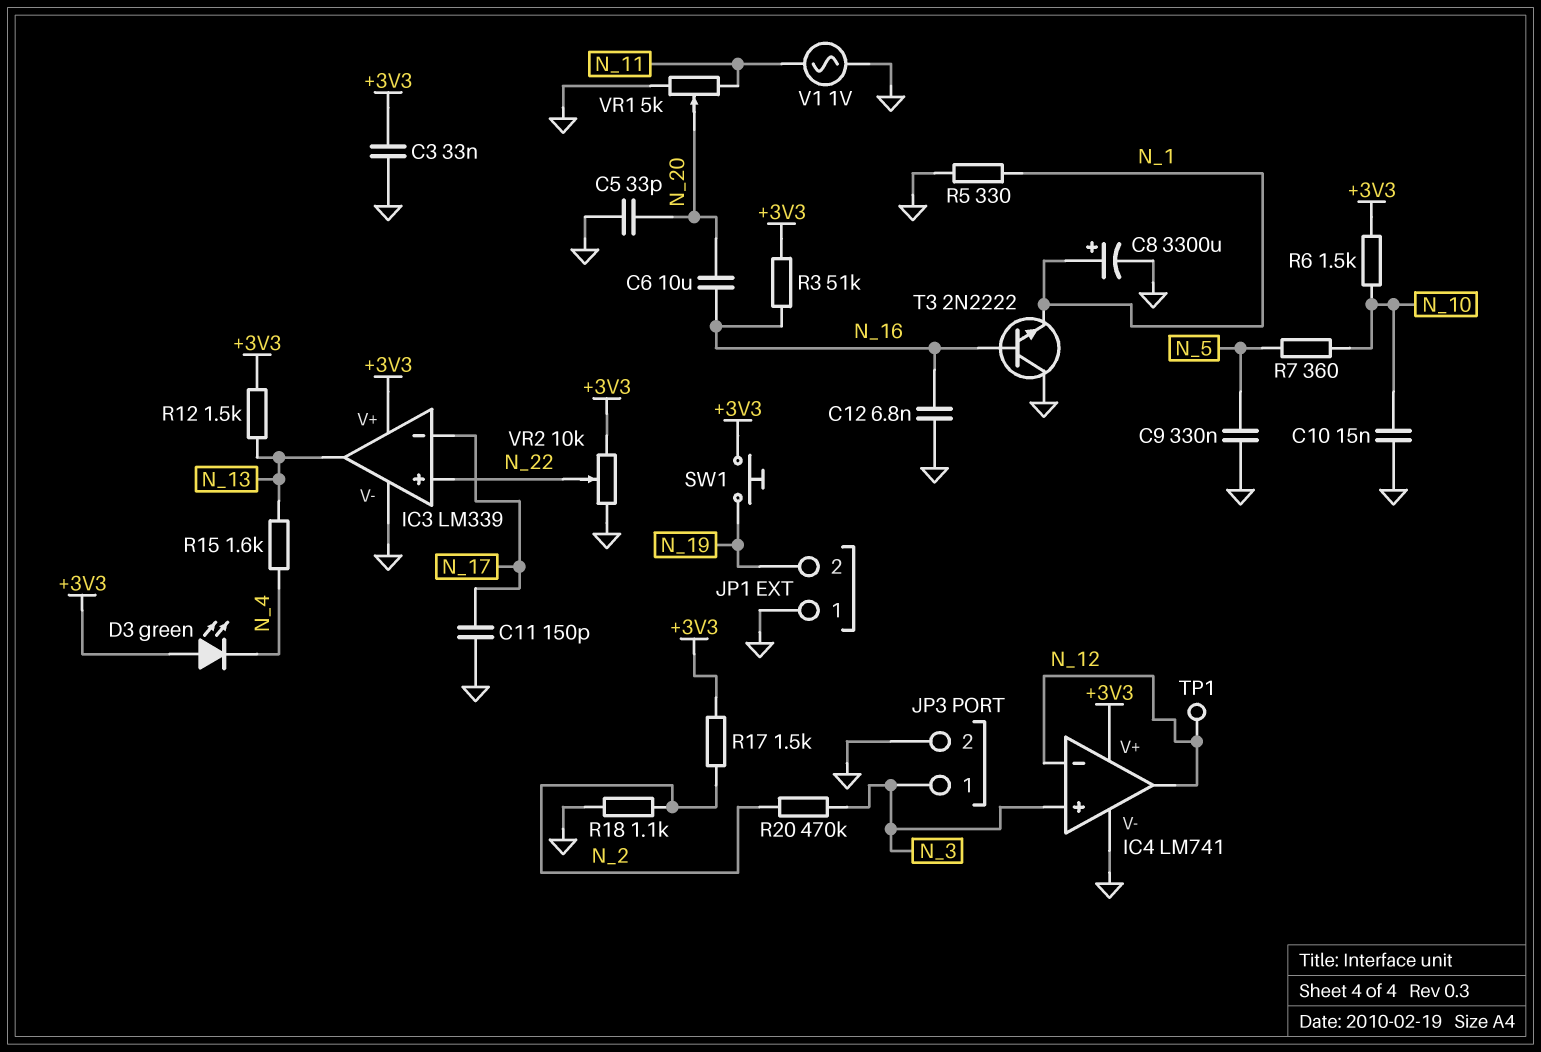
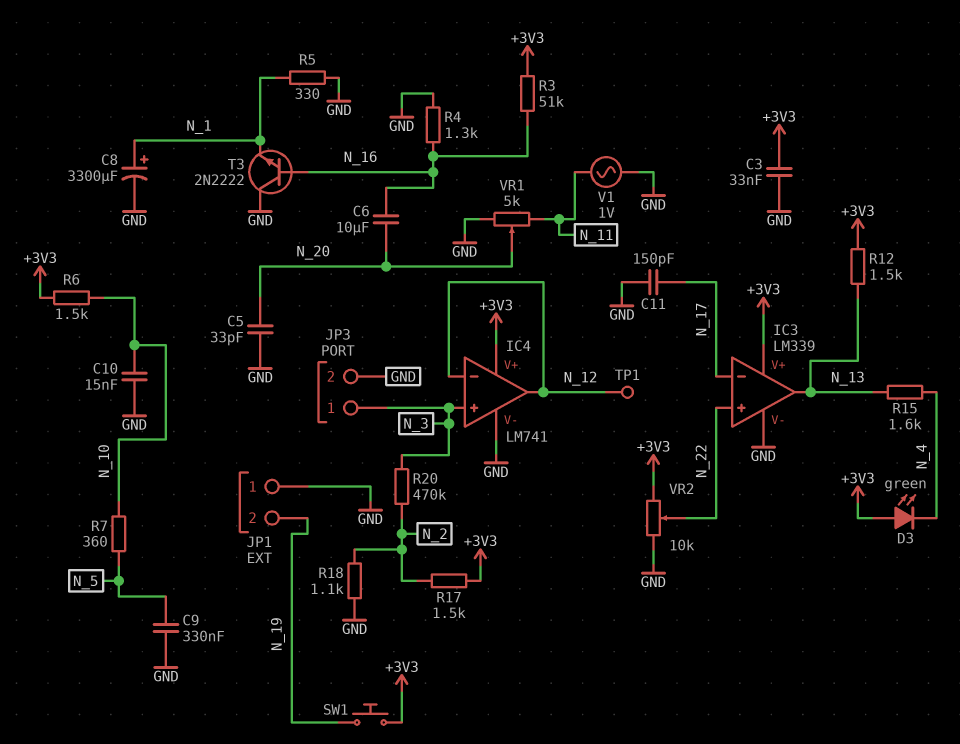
C12: 6.8nF (GND, N_16) -> none
R4: none -> 1.3k (GND, N_16)

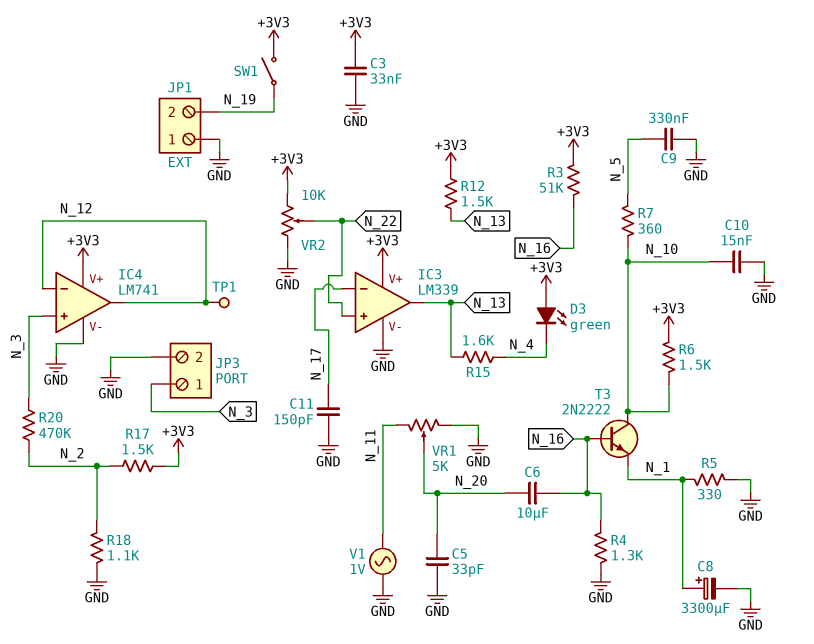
SW1: button (+3V3, N_19) -> switch (+3V3, N_19)
T3: NPN 2N2222 (B N_16, C GND, E N_1) -> NPN 2N2222 (B N_16, C N_10, E N_1)

